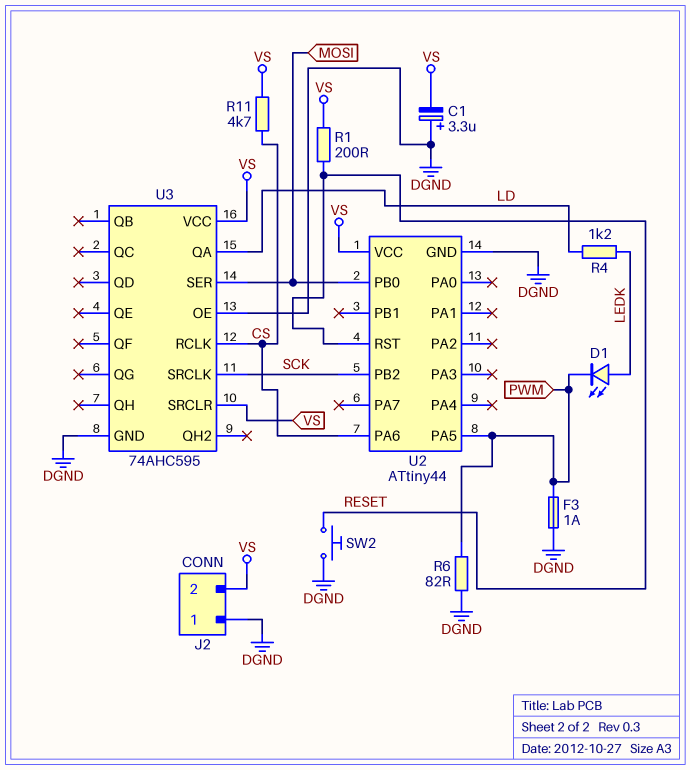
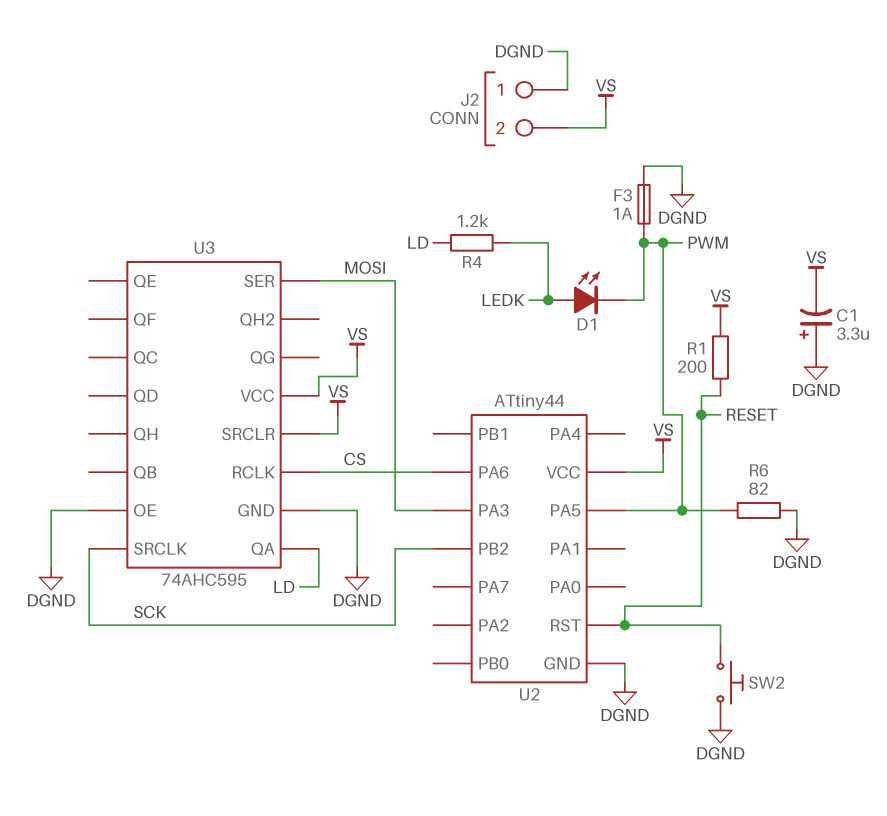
R11: 4.7k (CS, VS) -> none
U2 pin PA3: none -> MOSI
U2 pin PB0: MOSI -> none

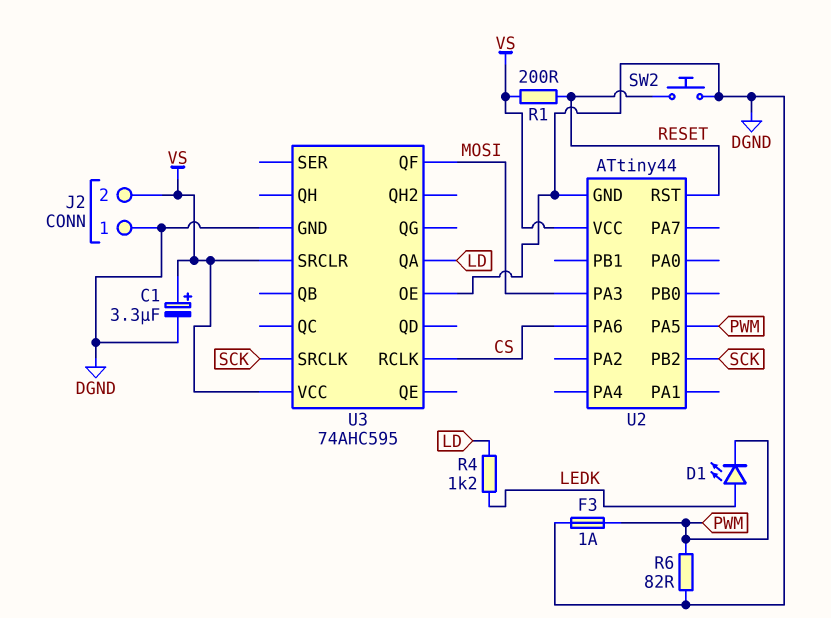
C1: 3.3uF (plus DGND, minus VS) -> 3.3uF (plus VS, minus DGND)
U3 pin QF: none -> MOSI
U3 pin SER: MOSI -> none

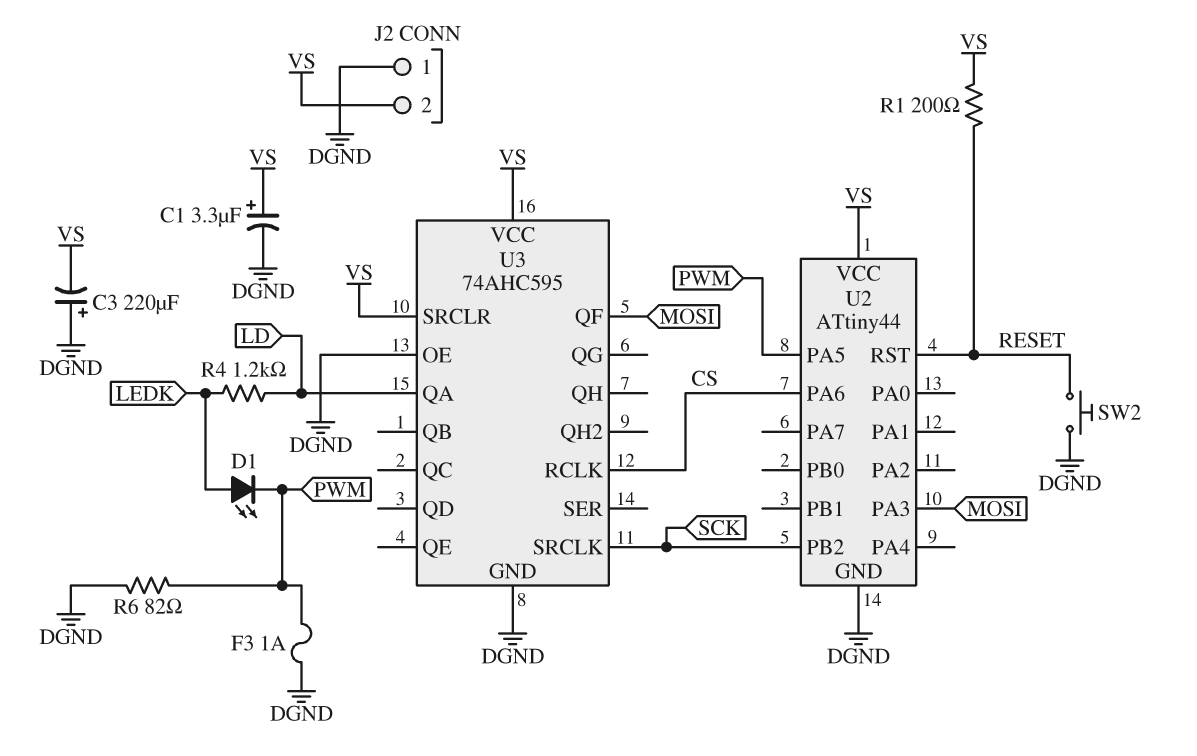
C3: none -> 220uF (plus DGND, minus VS)

